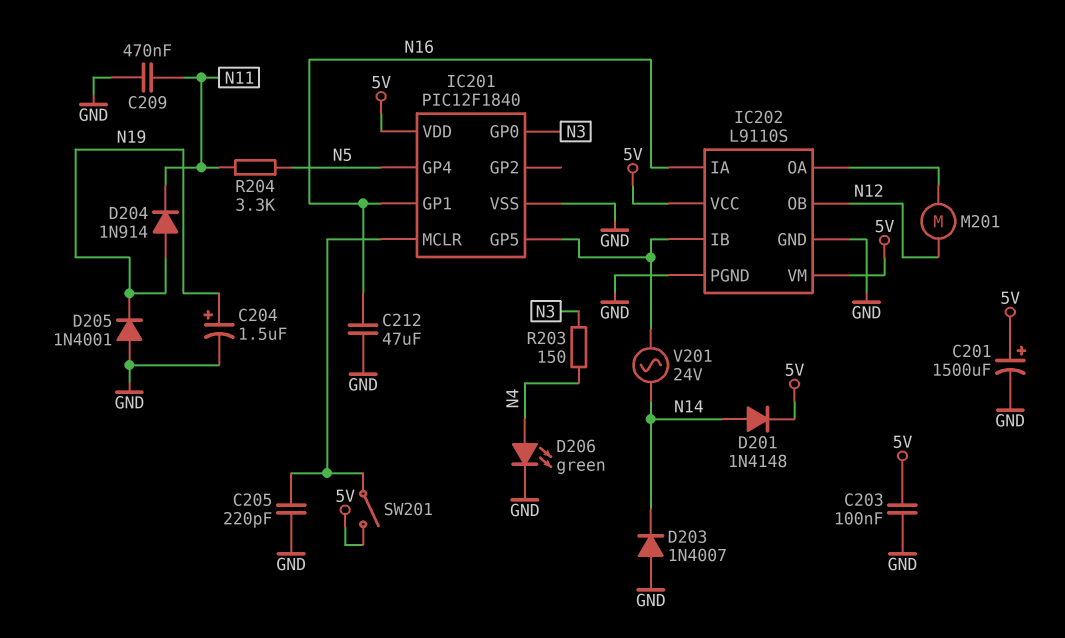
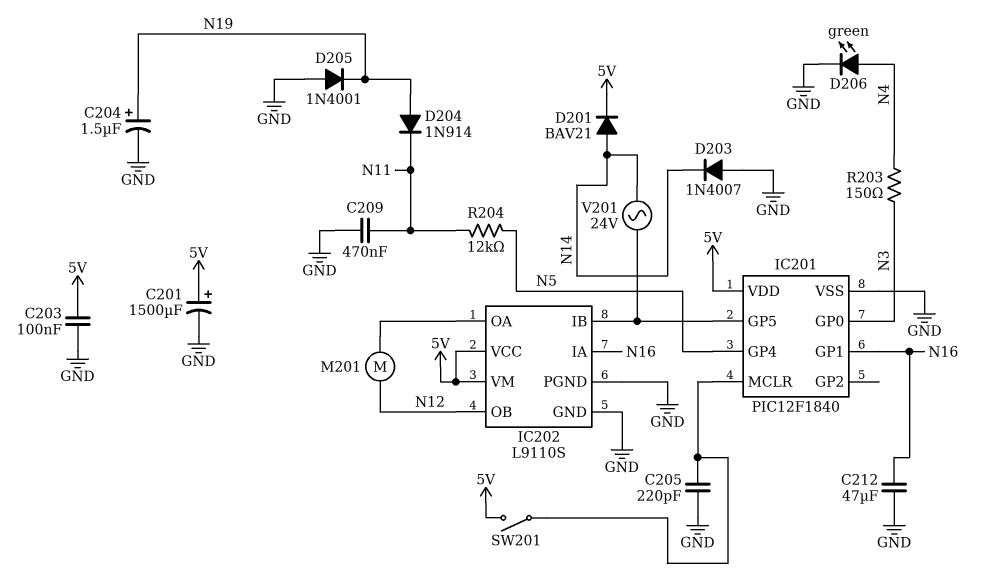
D201: diode 1N4148 (A N14, K 5V) -> diode BAV21 (A N14, K 5V)
R204: 3.3k (N5, N11) -> 12k (N5, N11)

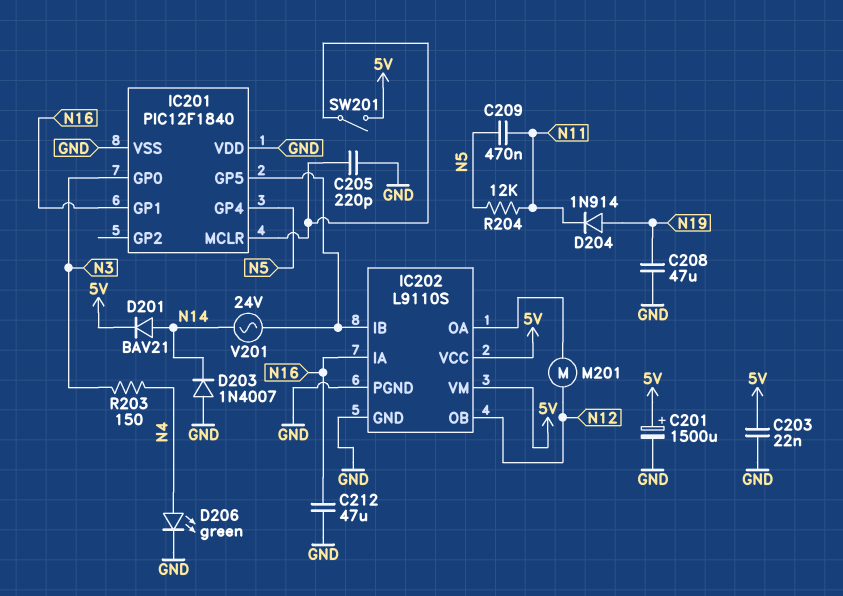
C203: 100nF (5V, GND) -> 22nF (5V, GND)
C204: 1.5uF (plus N19, minus GND) -> none
C208: none -> 47uF (GND, N19)
C209: 470nF (GND, N11) -> 470nF (N5, N11)
D205: diode 1N4001 (A GND, K N19) -> none
IC201 pin VDD: 5V -> GND

